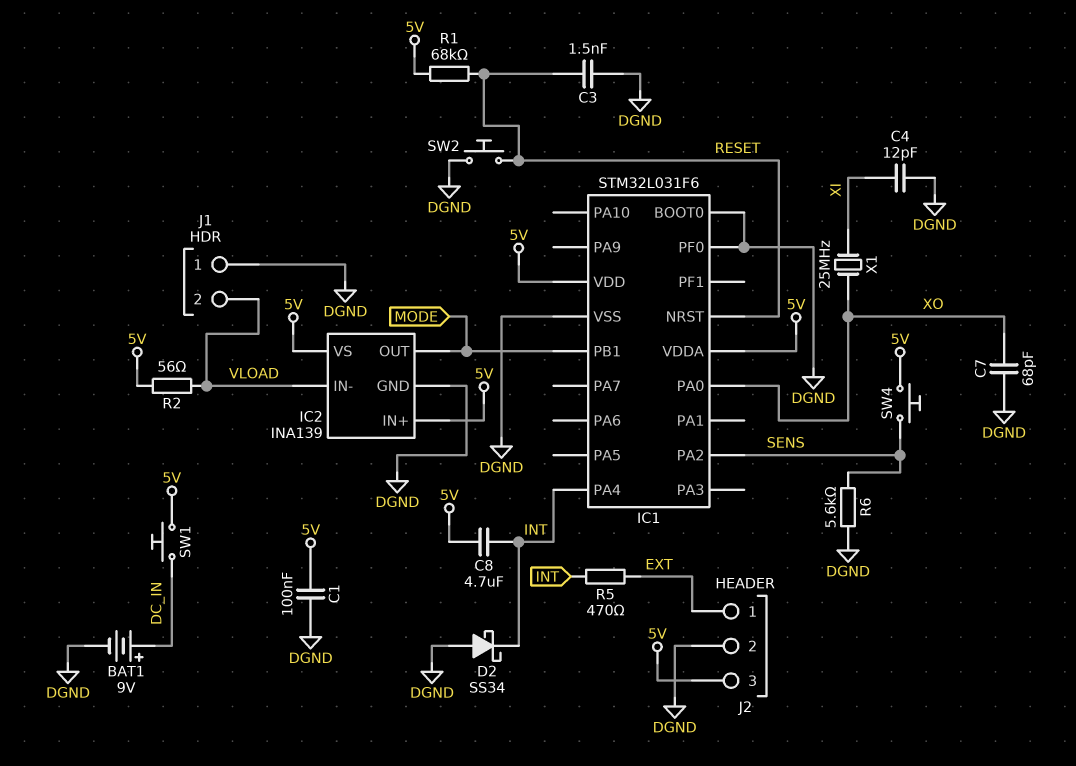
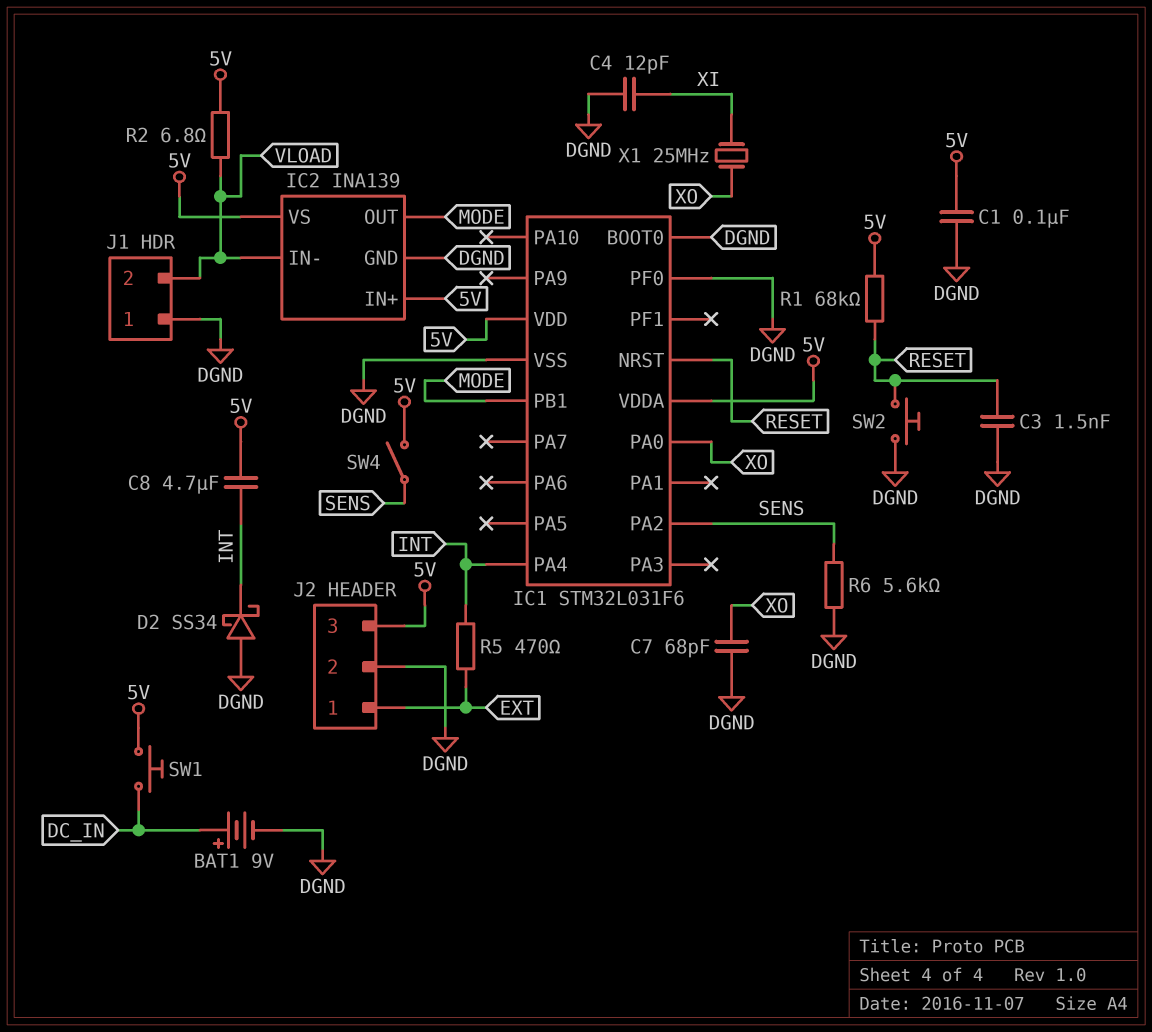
R2: 56 (5V, VLOAD) -> 6.8 (5V, VLOAD)
SW4: button (5V, SENS) -> switch (5V, SENS)

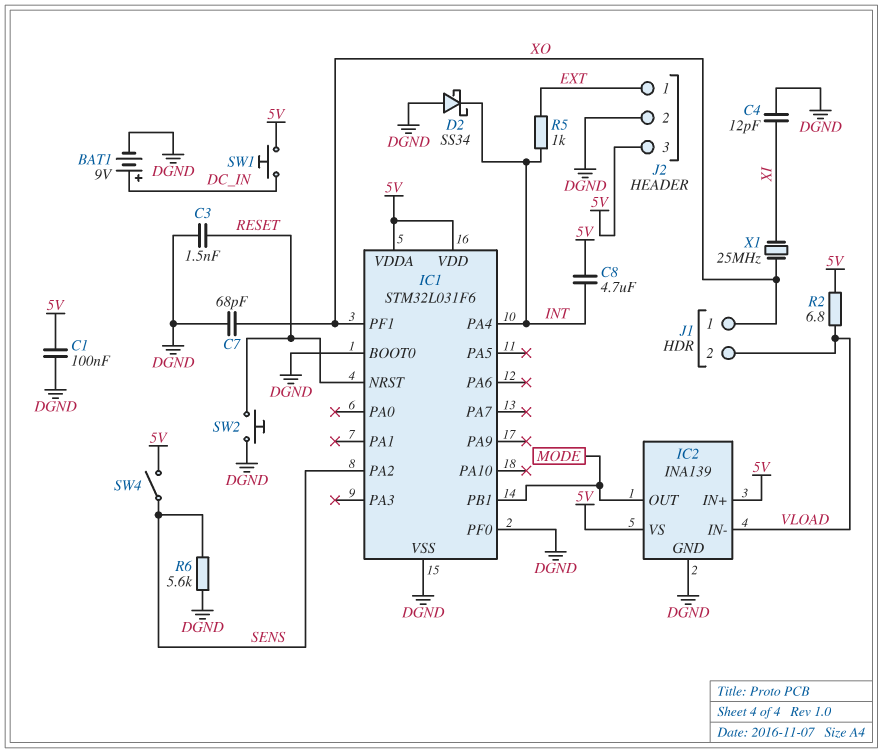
IC1 pin PA0: XO -> none
IC1 pin PF1: none -> XO
J1 pin 1: DGND -> XO
R1: 68k (5V, RESET) -> none
R5: 470 (EXT, INT) -> 1k (EXT, INT)

